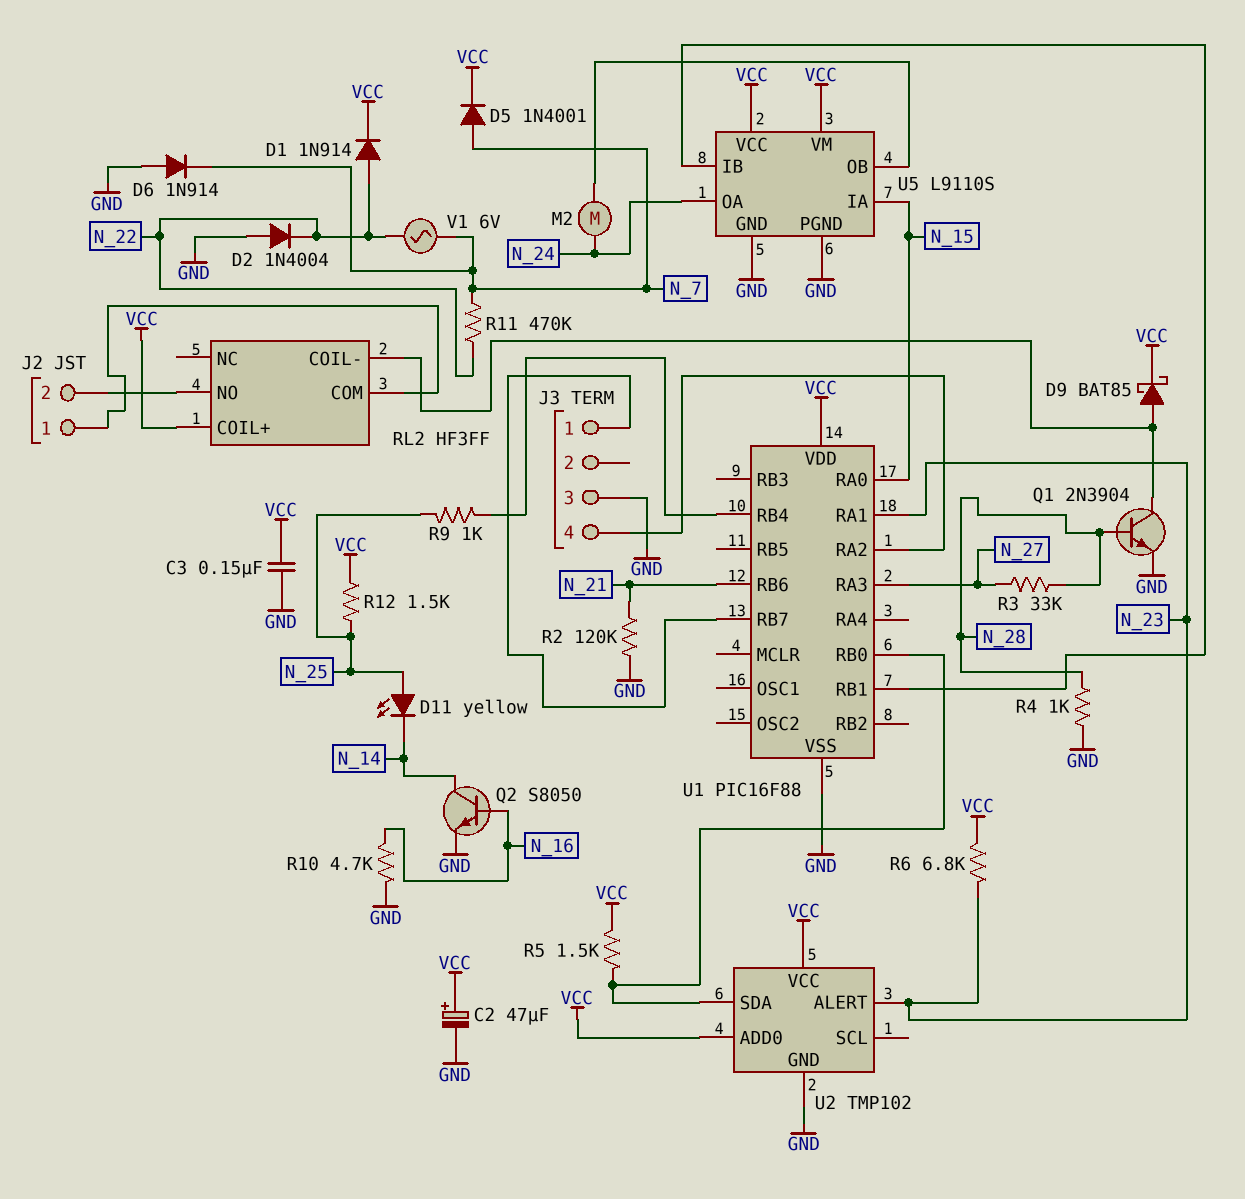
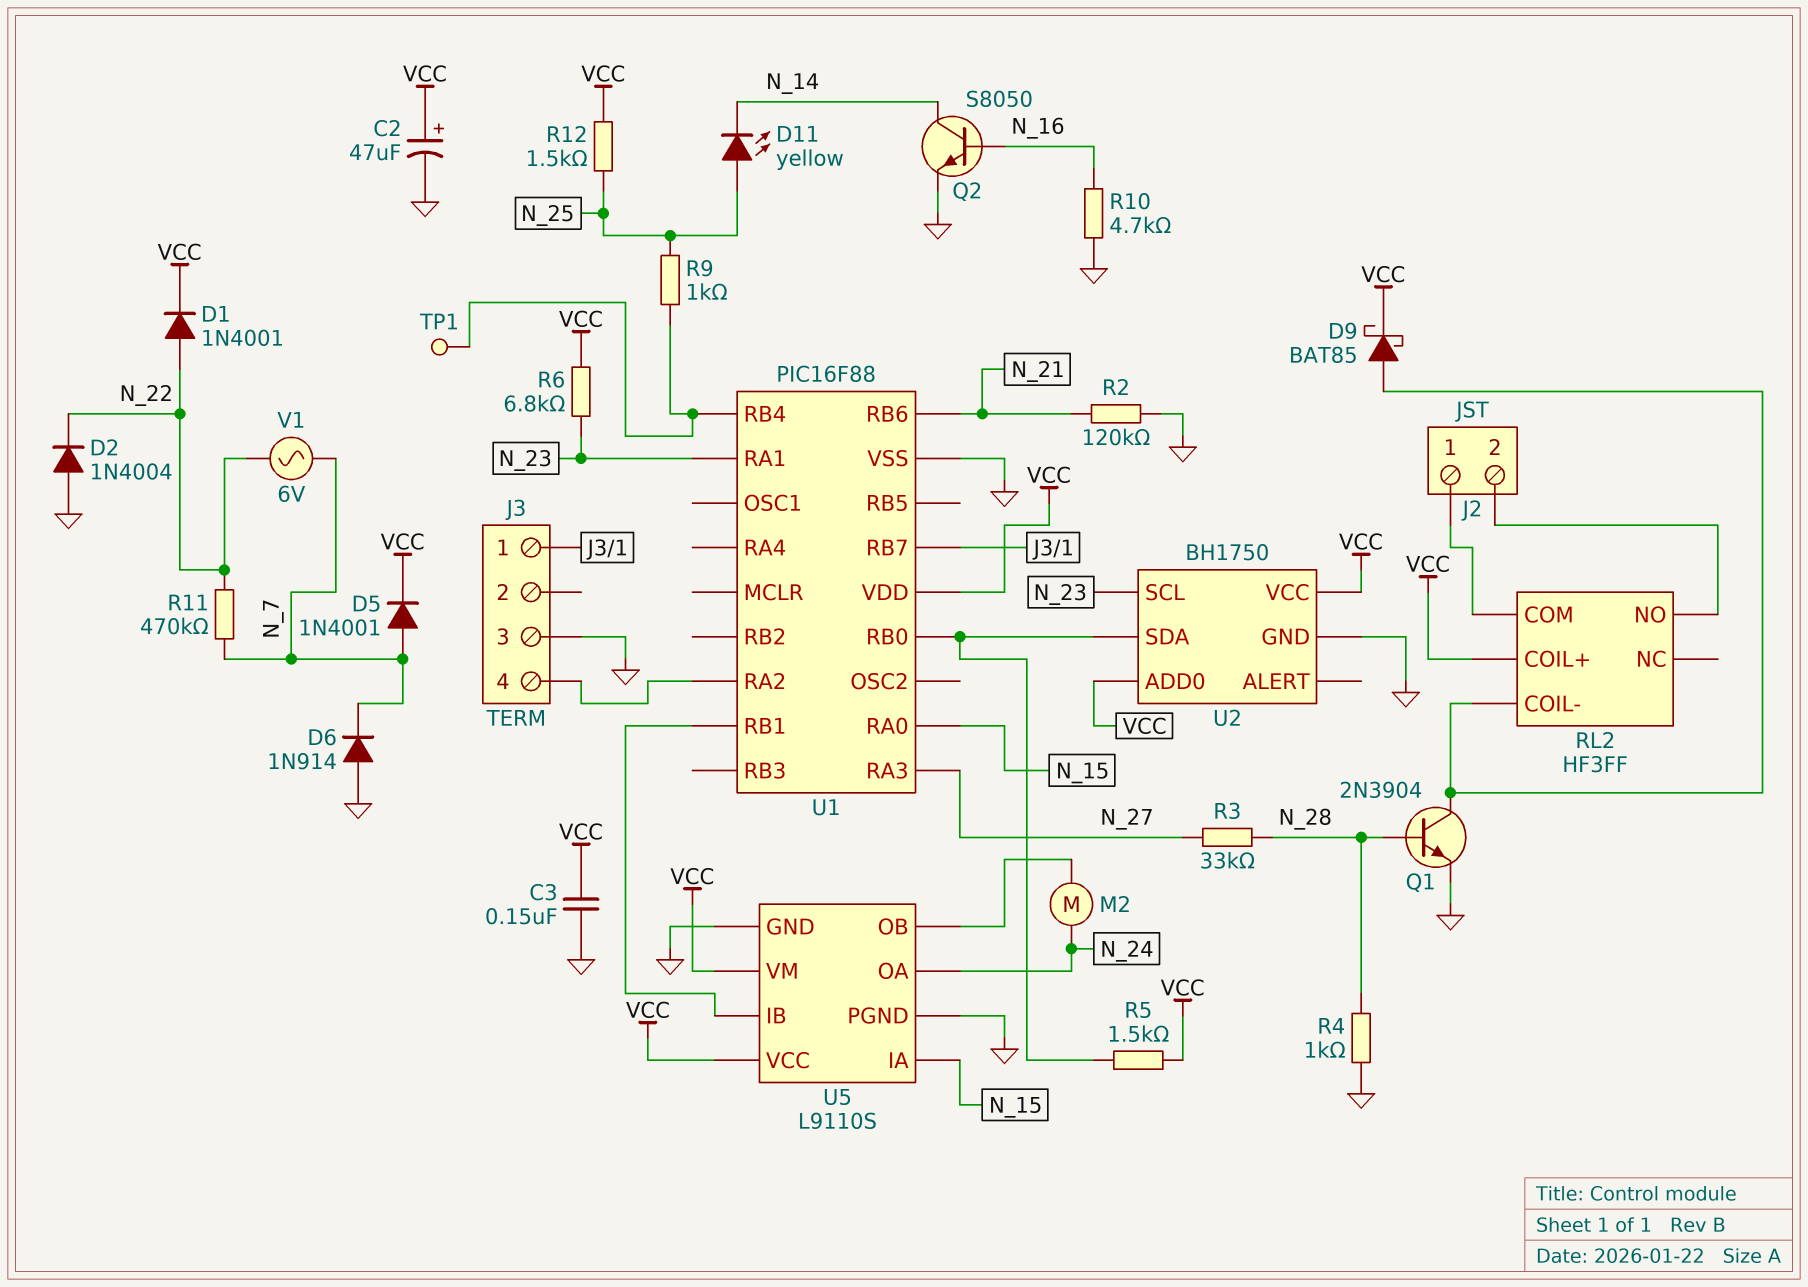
D1: diode 1N914 (A N_22, K VCC) -> diode 1N4001 (A N_22, K VCC)
TP1: none -> test point (U1/RB4)
U2: TMP102 -> BH1750
U2 pin ALERT: N_23 -> none
U2 pin SCL: none -> N_23

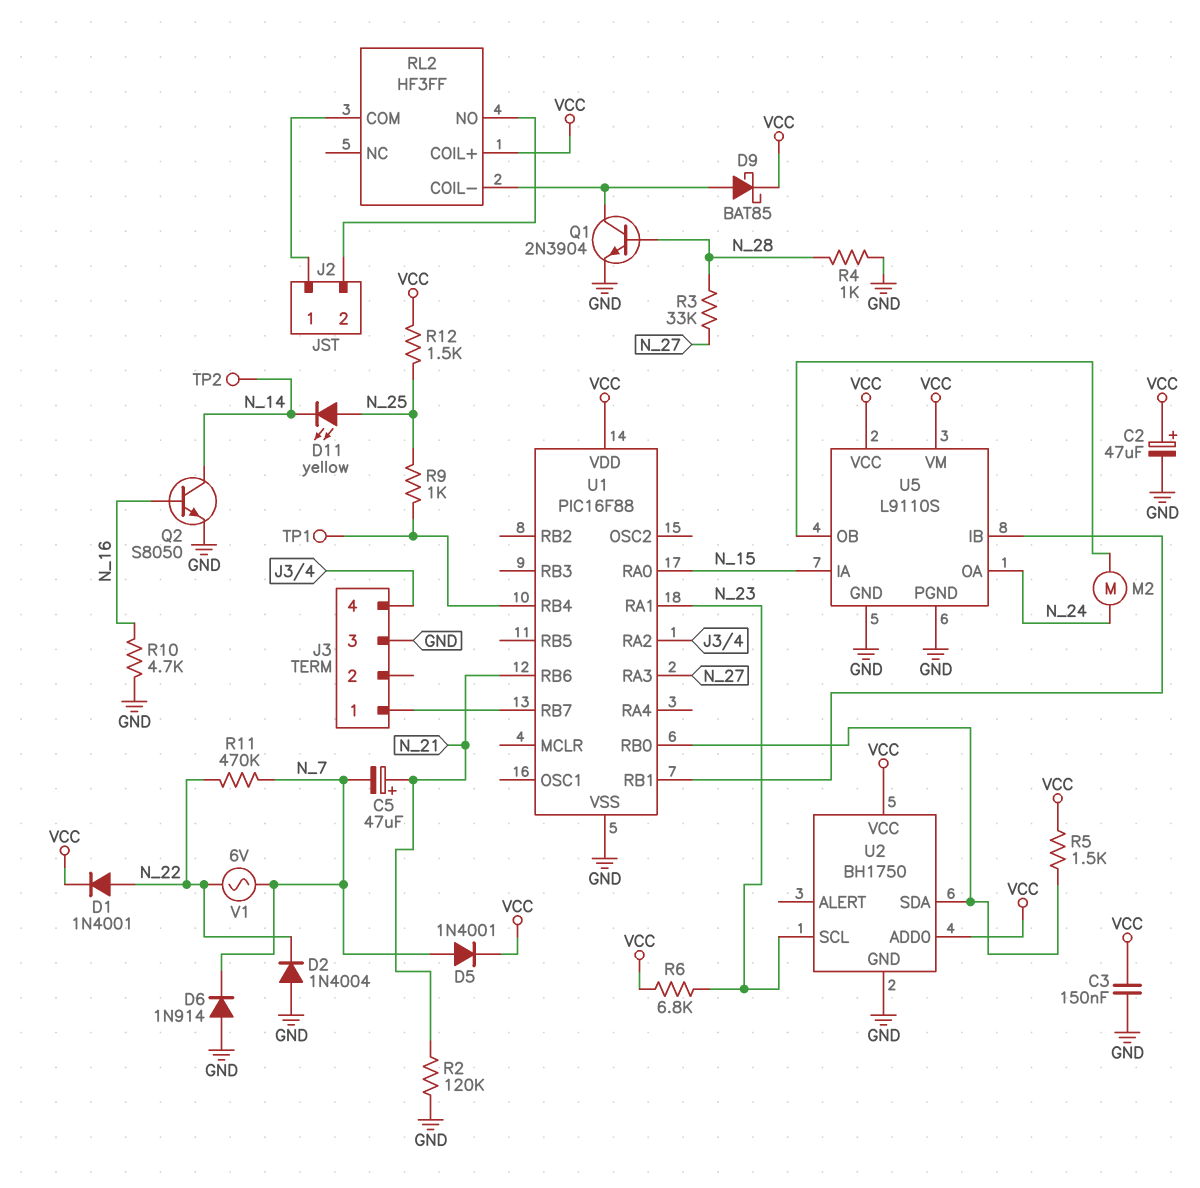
C5: none -> 47uF (plus N_21, minus N_7)
TP2: none -> test point (N_14)

